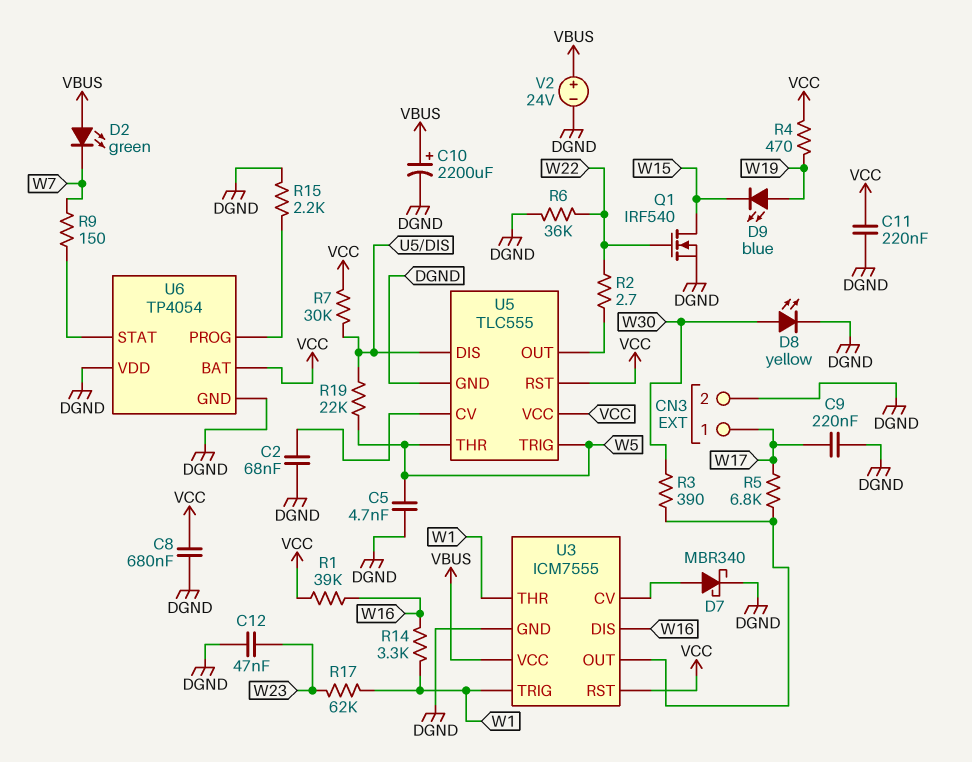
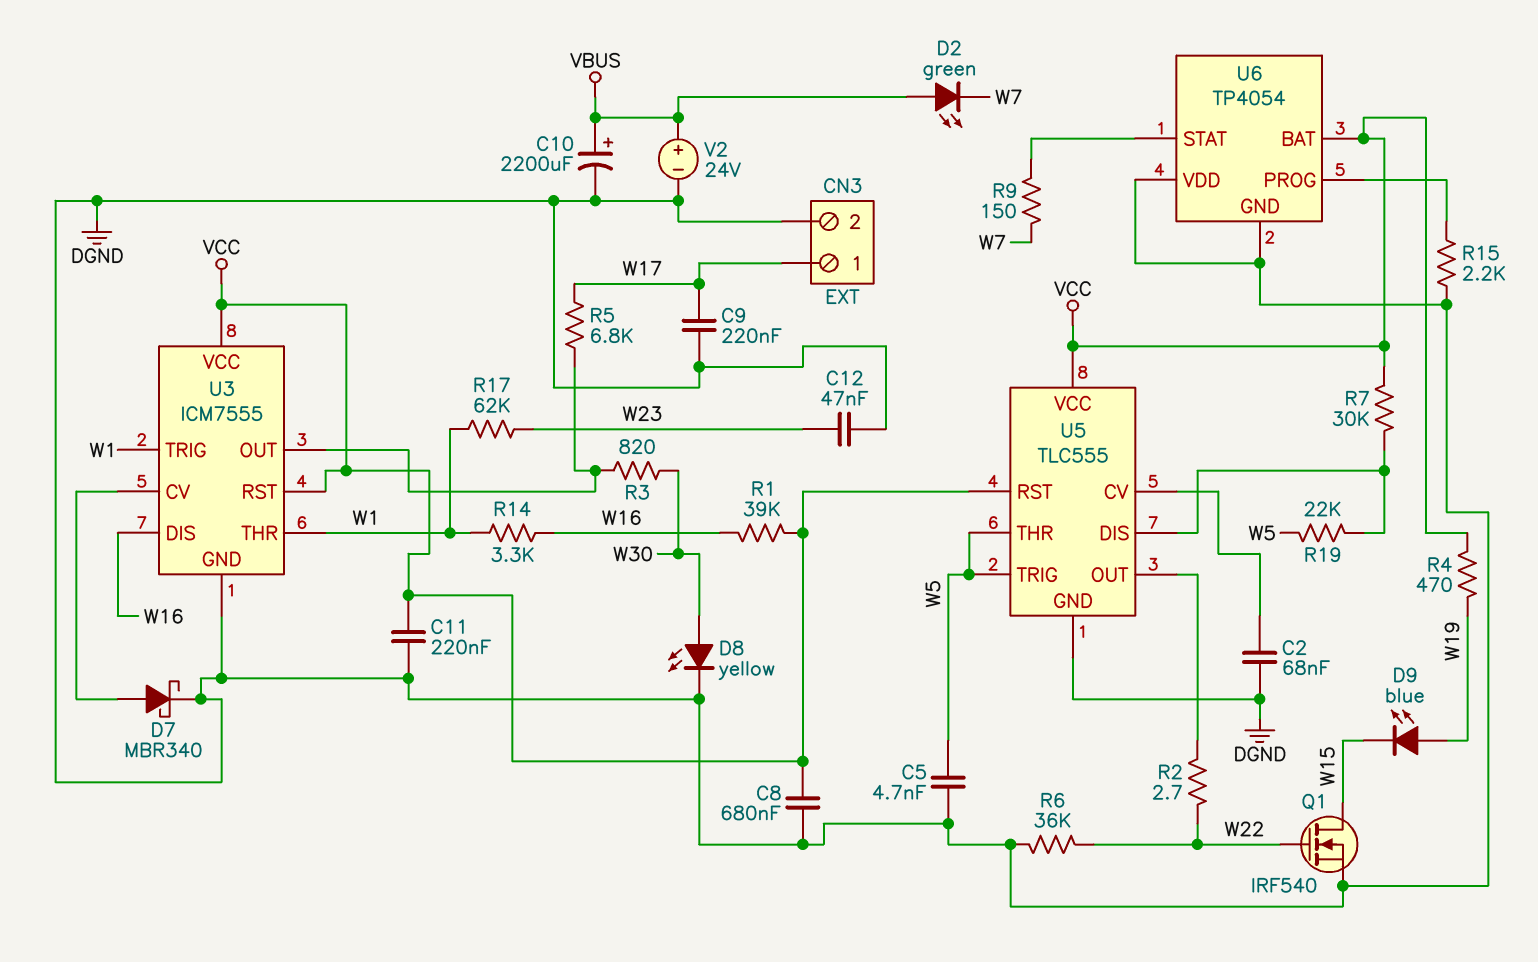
R3: 390 (U3/OUT, W30) -> 820 (U3/OUT, W30)
U3 pin VCC: VBUS -> VCC

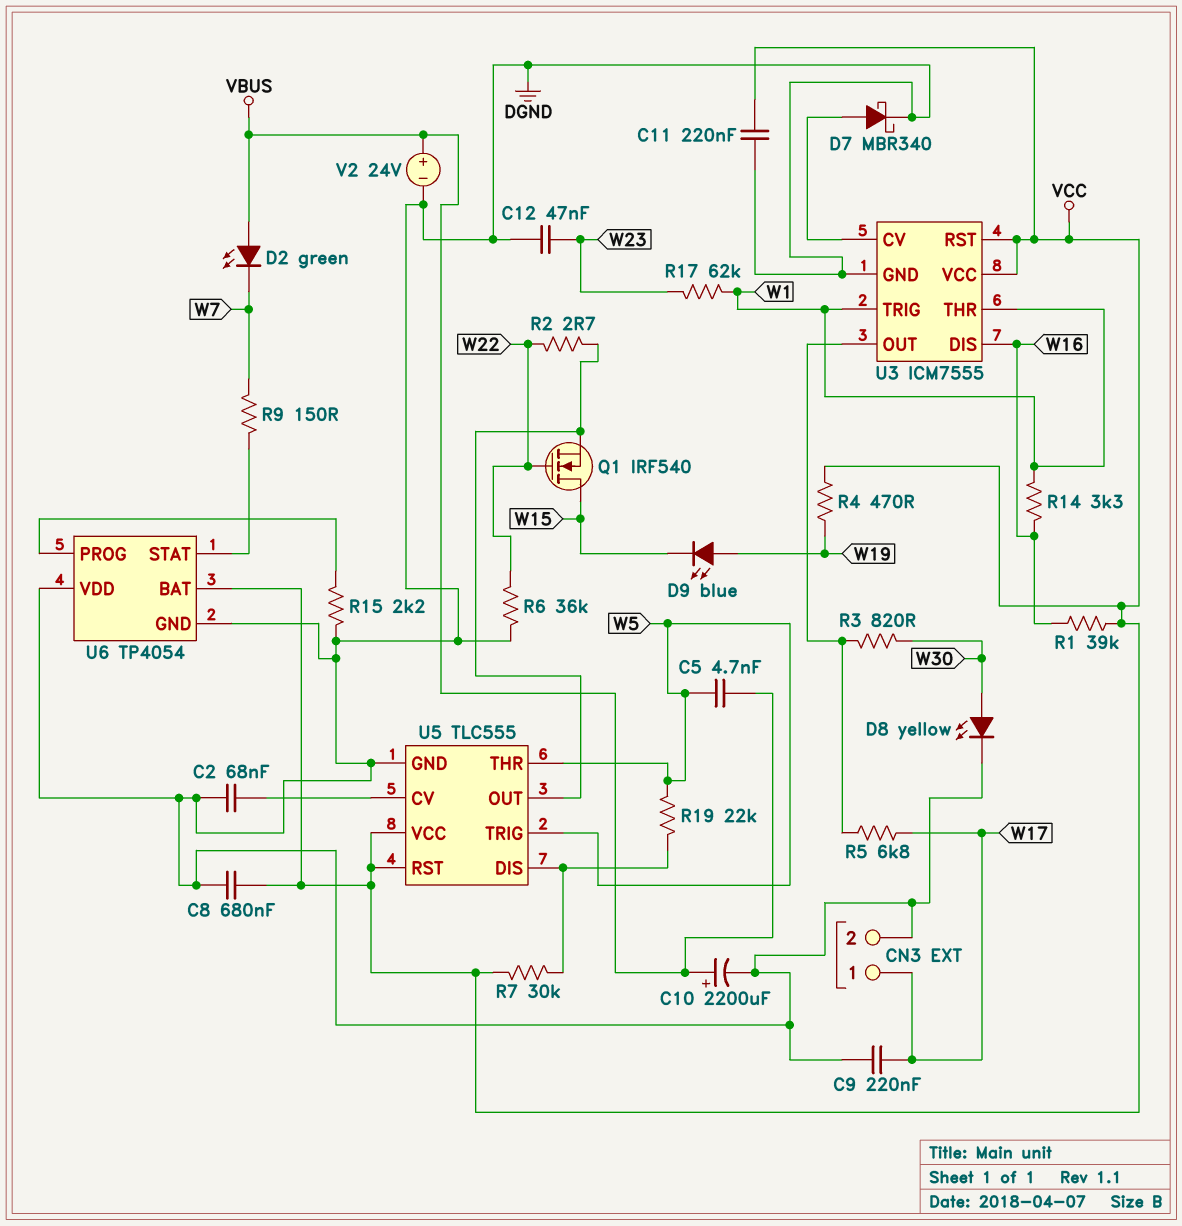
C5: 4.7nF (DGND, W5) -> 4.7nF (VBUS, W5)
Q1: NMOS IRF540 (G W22, D W15, S DGND) -> NMOS IRF540 (G W22, D W15, S U5/OUT)

